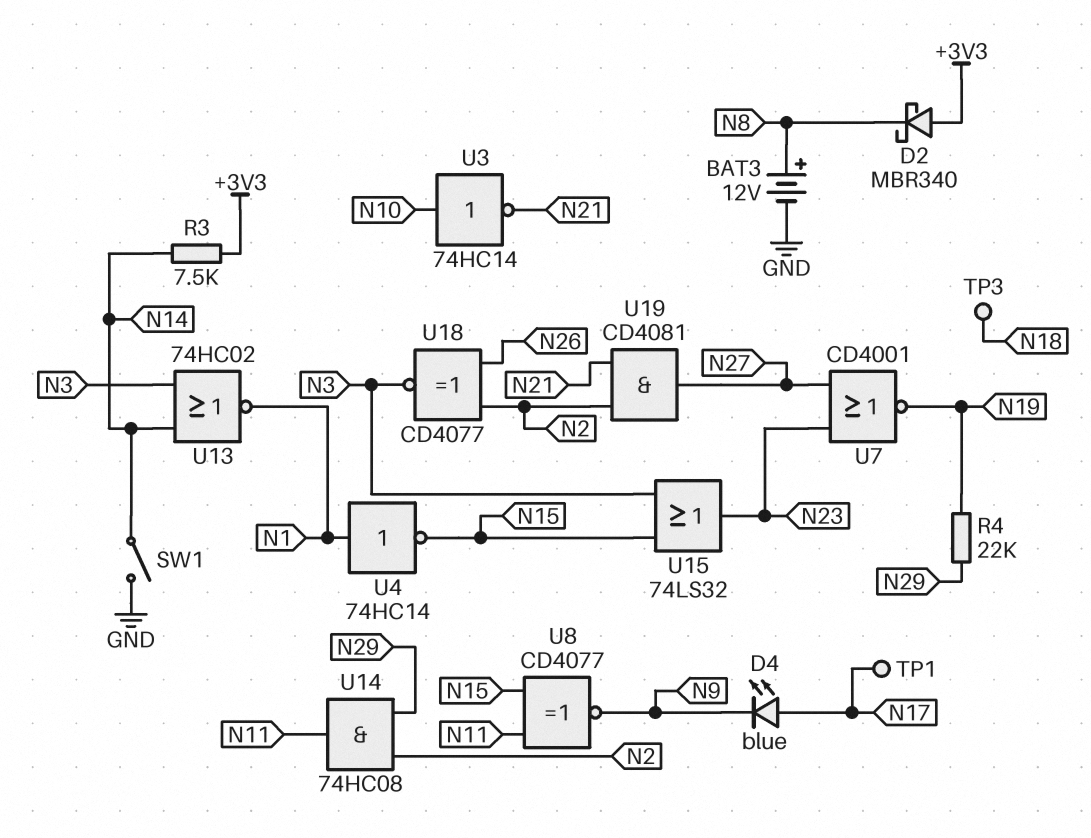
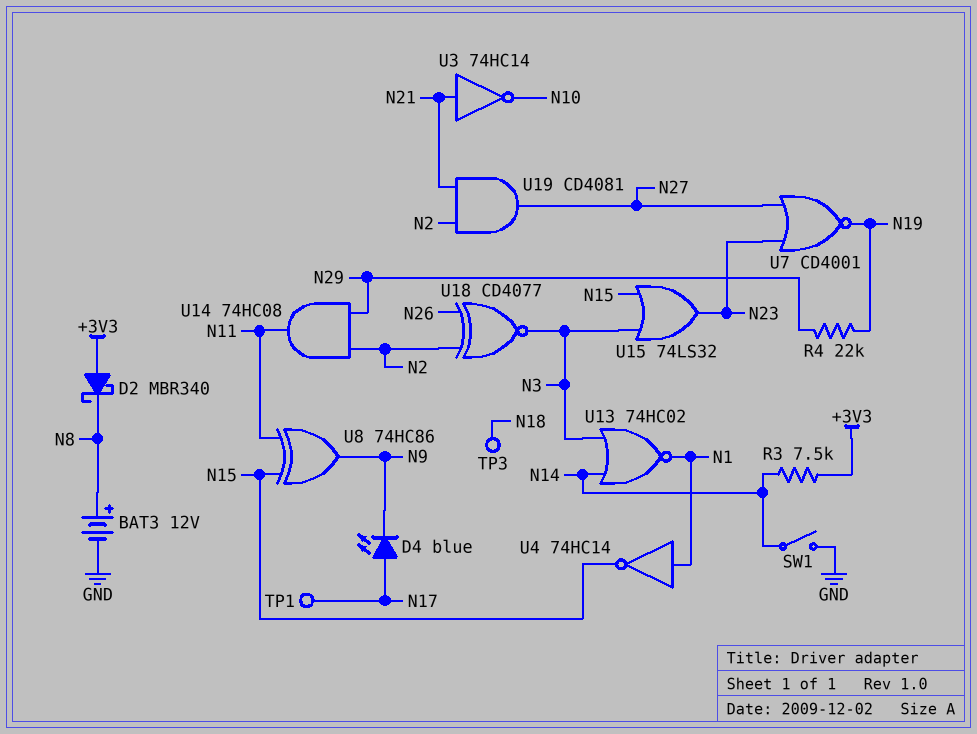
U3: NOT 74HC14 (in N10, out N21) -> NOT 74HC14 (in N21, out N10)
U8: XNOR CD4077 (in N11, in N15, out N9) -> XOR 74HC86 (in N11, in N15, out N9)

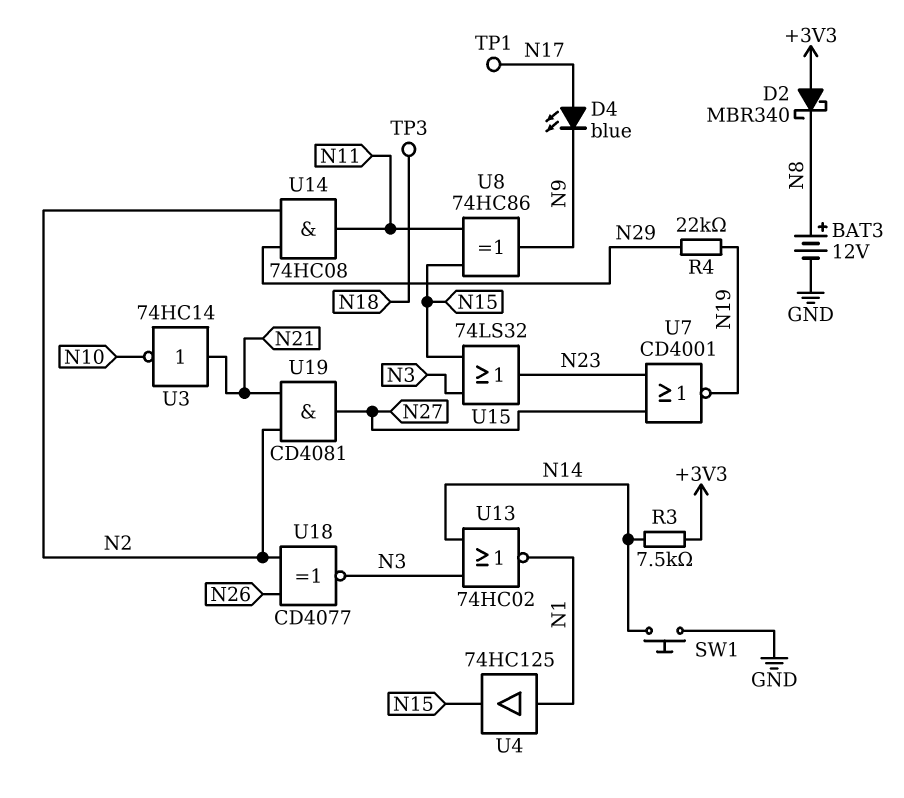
SW1: switch (GND, N14) -> button (GND, N14)
U4: NOT 74HC14 (in N1, out N15) -> buffer 74HC125 (in N1, out N15)

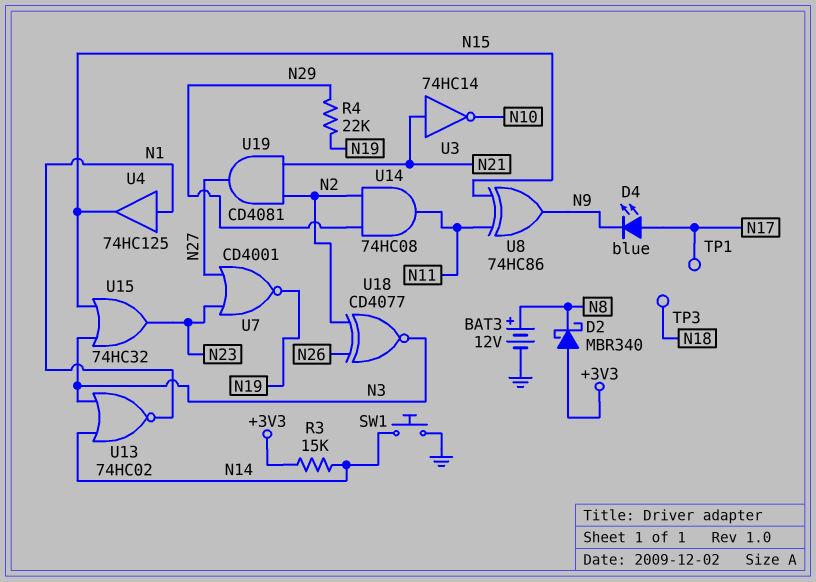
R3: 7.5k (+3V3, N14) -> 15k (+3V3, N14)
U15: OR 74LS32 (in N3, in N15, out N23) -> OR 74HC32 (in N3, in N15, out N23)

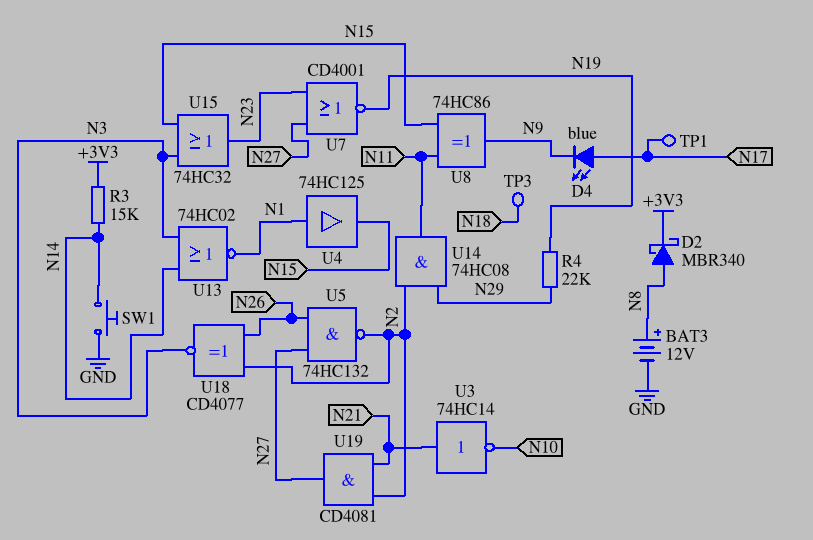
D2: schottky MBR340 (A +3V3, K N8) -> schottky MBR340 (A N8, K +3V3)
U5: none -> NAND 74HC132 (in N26, in N27, out N2)

